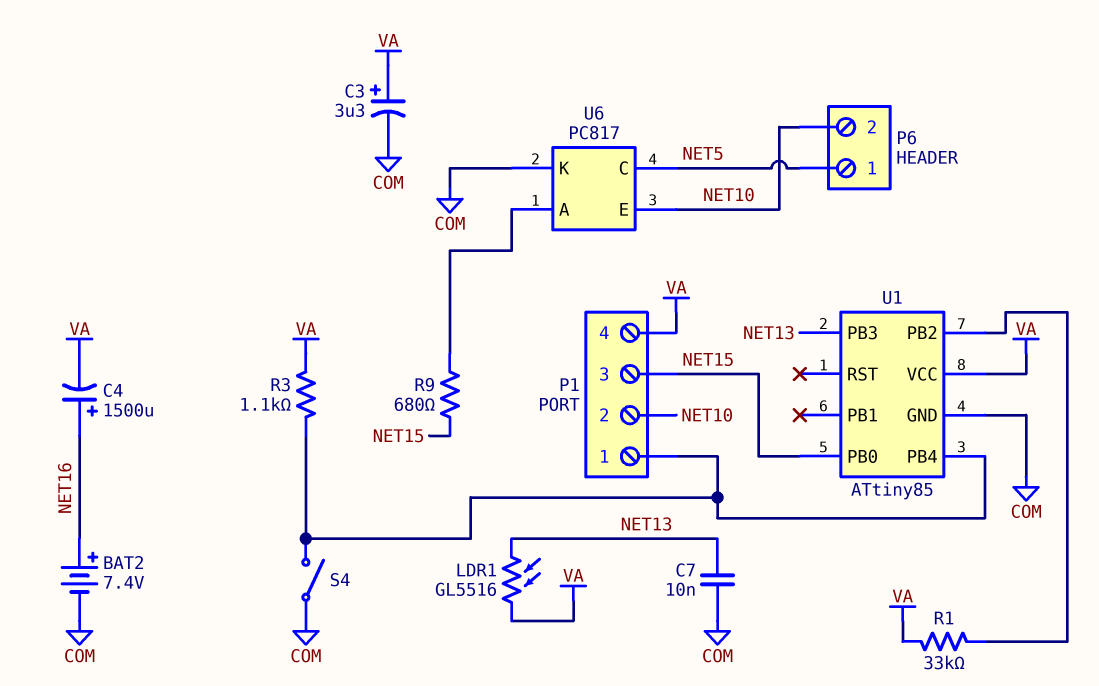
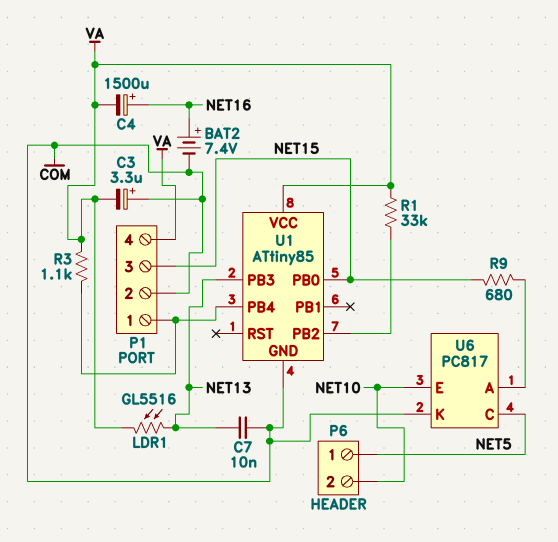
C3: 3.3uF (plus VA, minus COM) -> 3.3uF (plus COM, minus VA)
P1 pin 2: NET10 -> COM
S4: switch (COM, P1/1) -> none

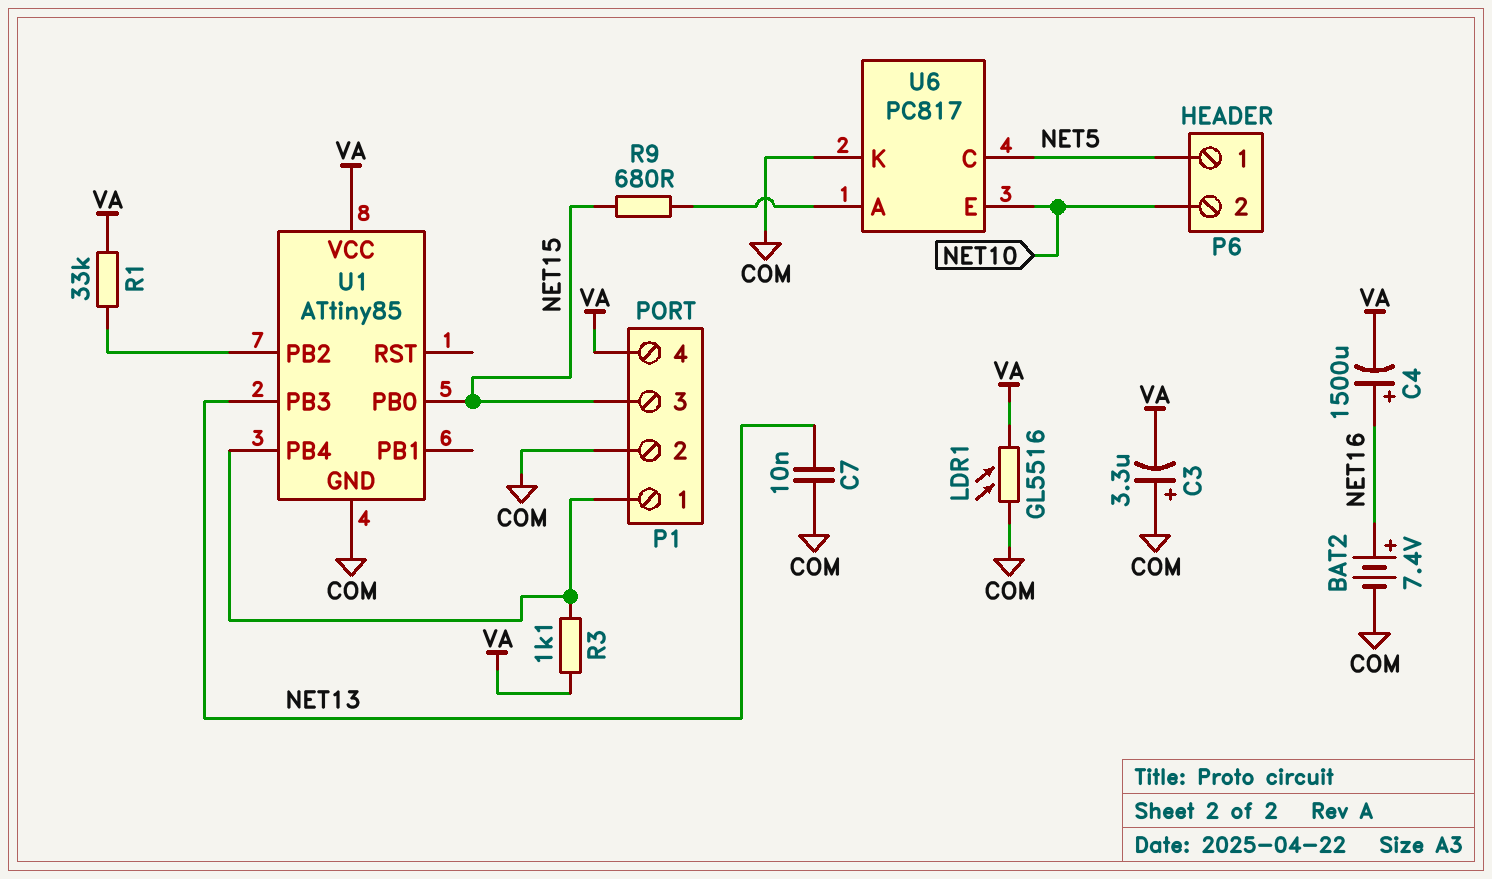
LDR1: GL5516 (NET13, VA) -> GL5516 (COM, VA)

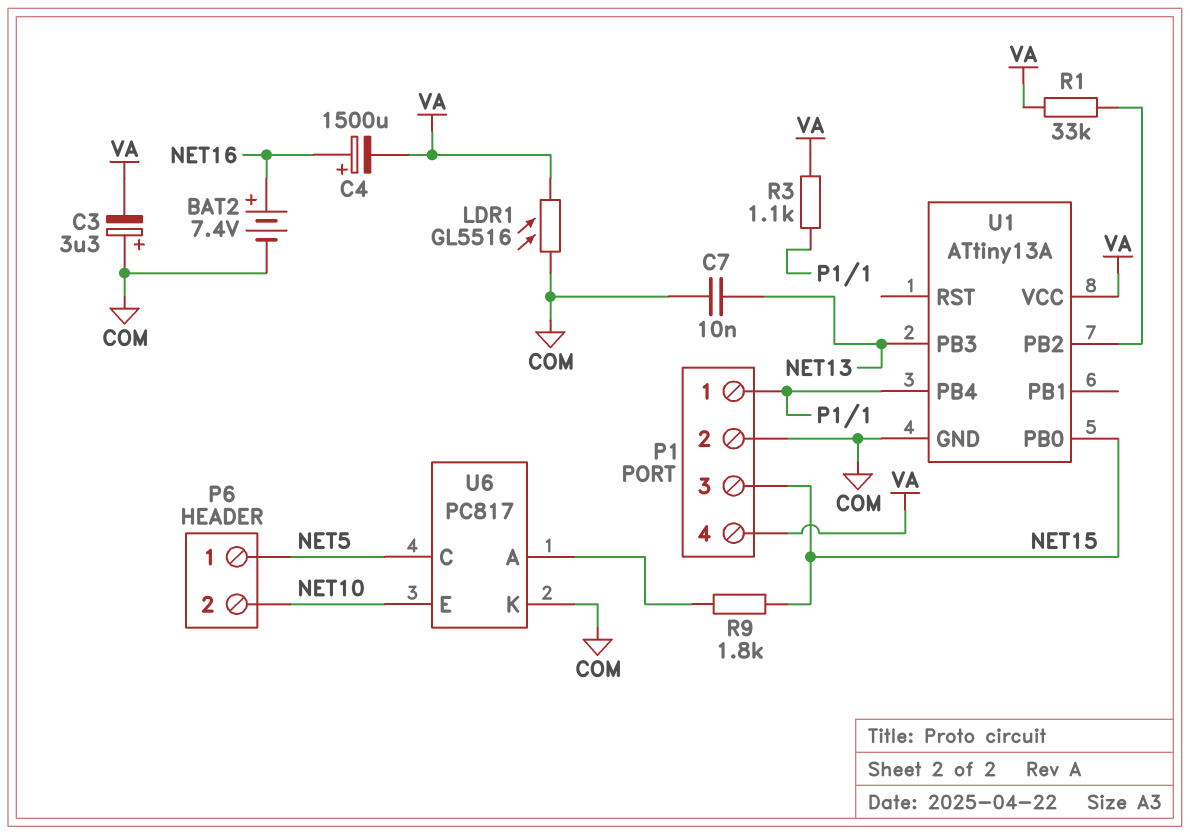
R9: 680 (NET15, U6/A) -> 1.8k (NET15, U6/A)
U1: ATtiny85 -> ATtiny13A

